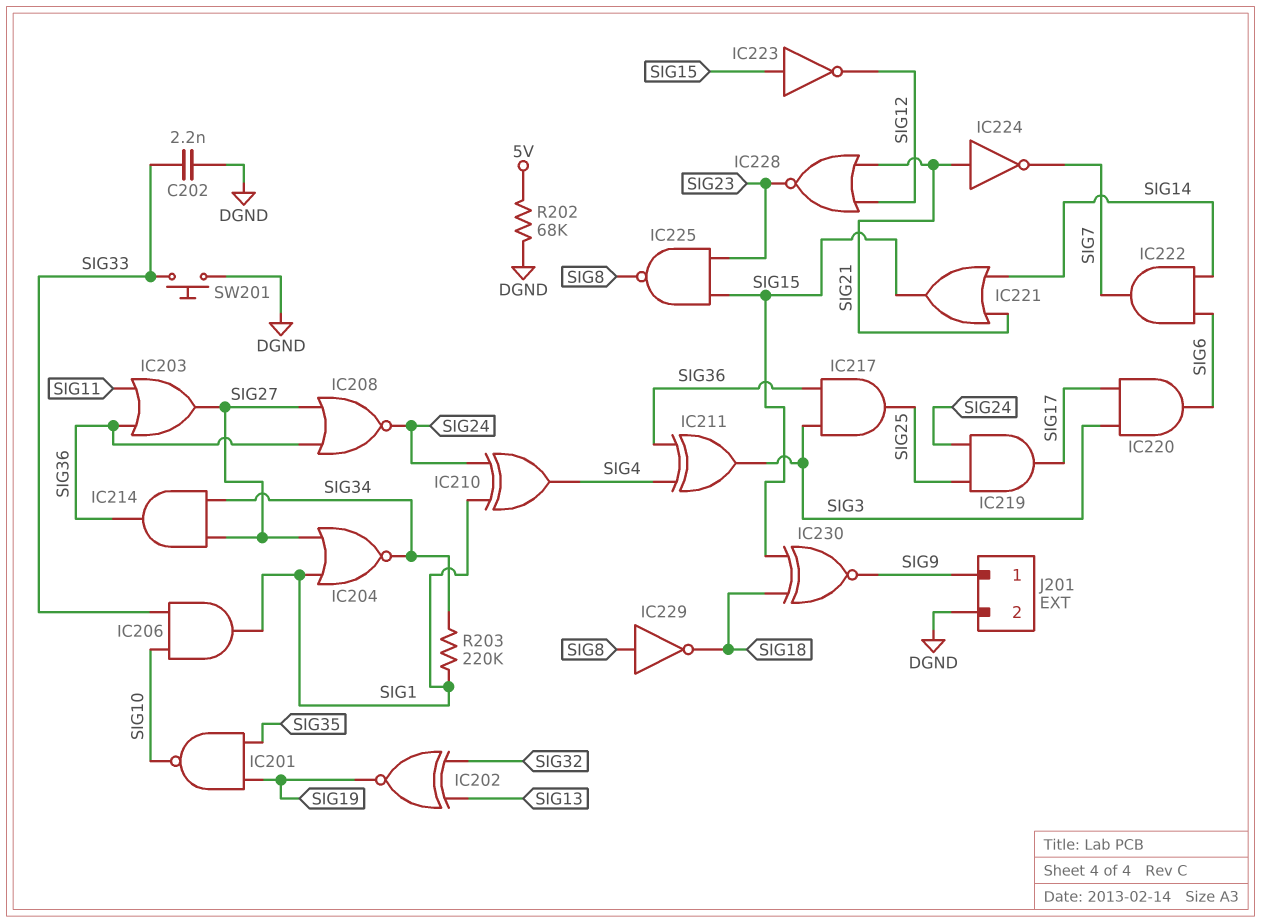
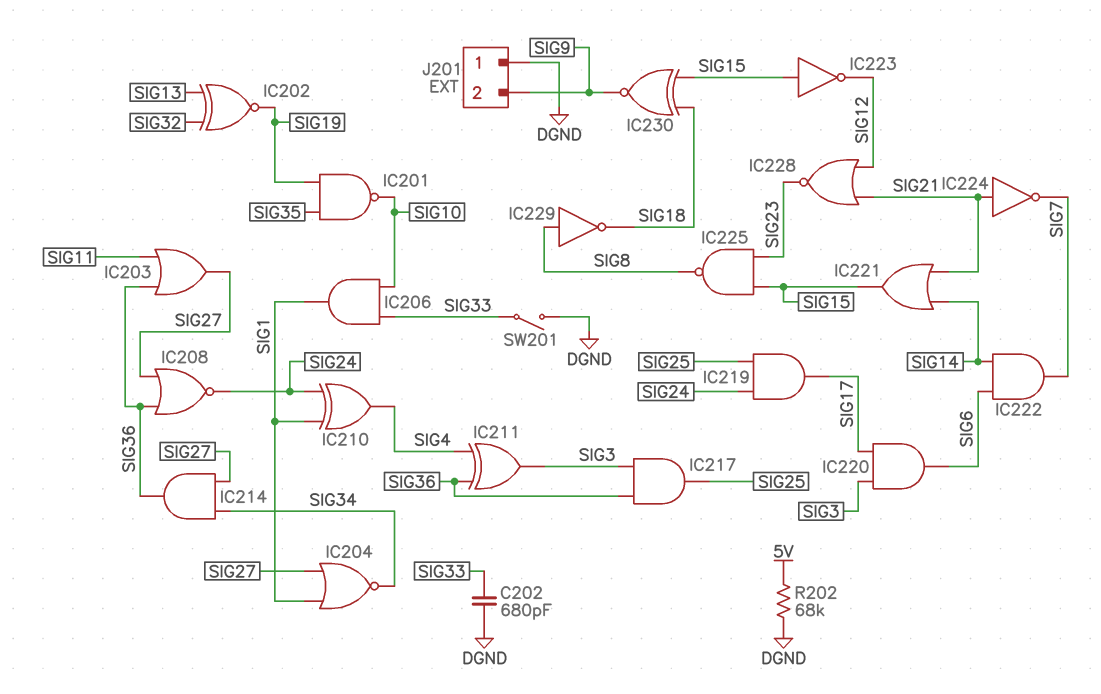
C202: 2.2nF (DGND, SIG33) -> 680pF (DGND, SIG33)
J201 pin 1: SIG9 -> DGND
J201 pin 2: DGND -> SIG9
R203: 220k (SIG1, SIG34) -> none
SW201: button (DGND, SIG33) -> switch (DGND, SIG33)

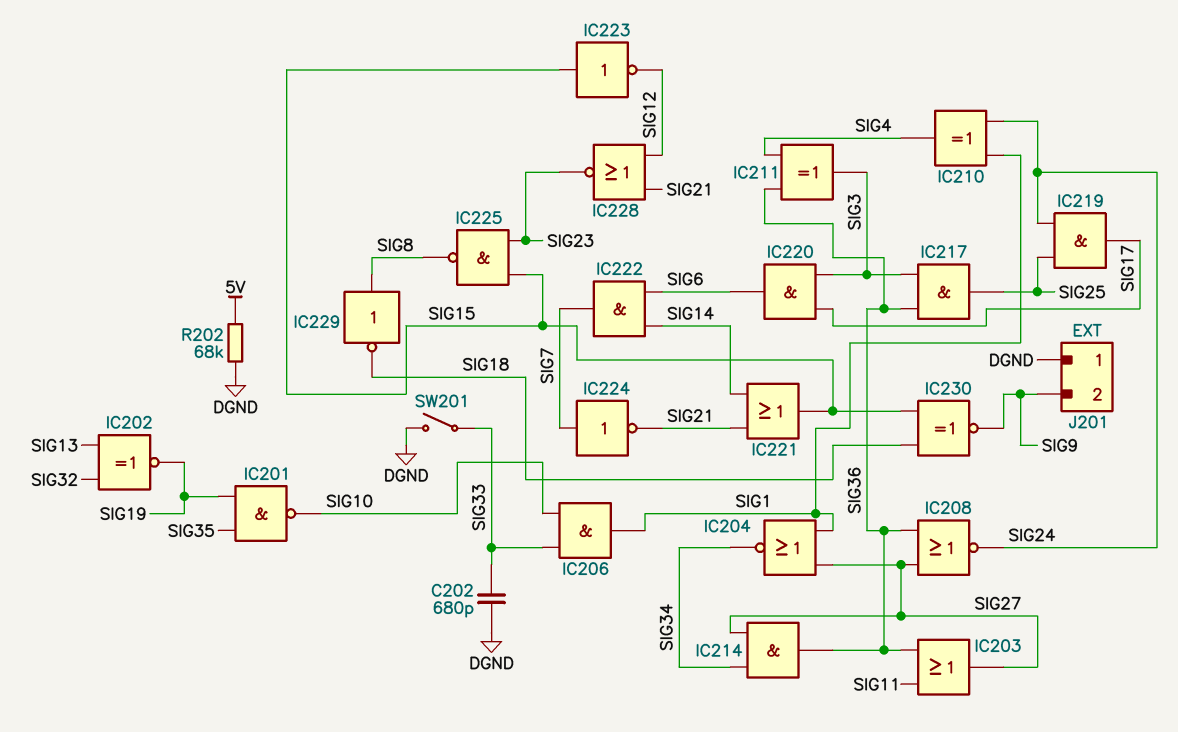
IC224: NOT (in SIG21, out SIG7) -> NOT (in SIG7, out SIG21)

